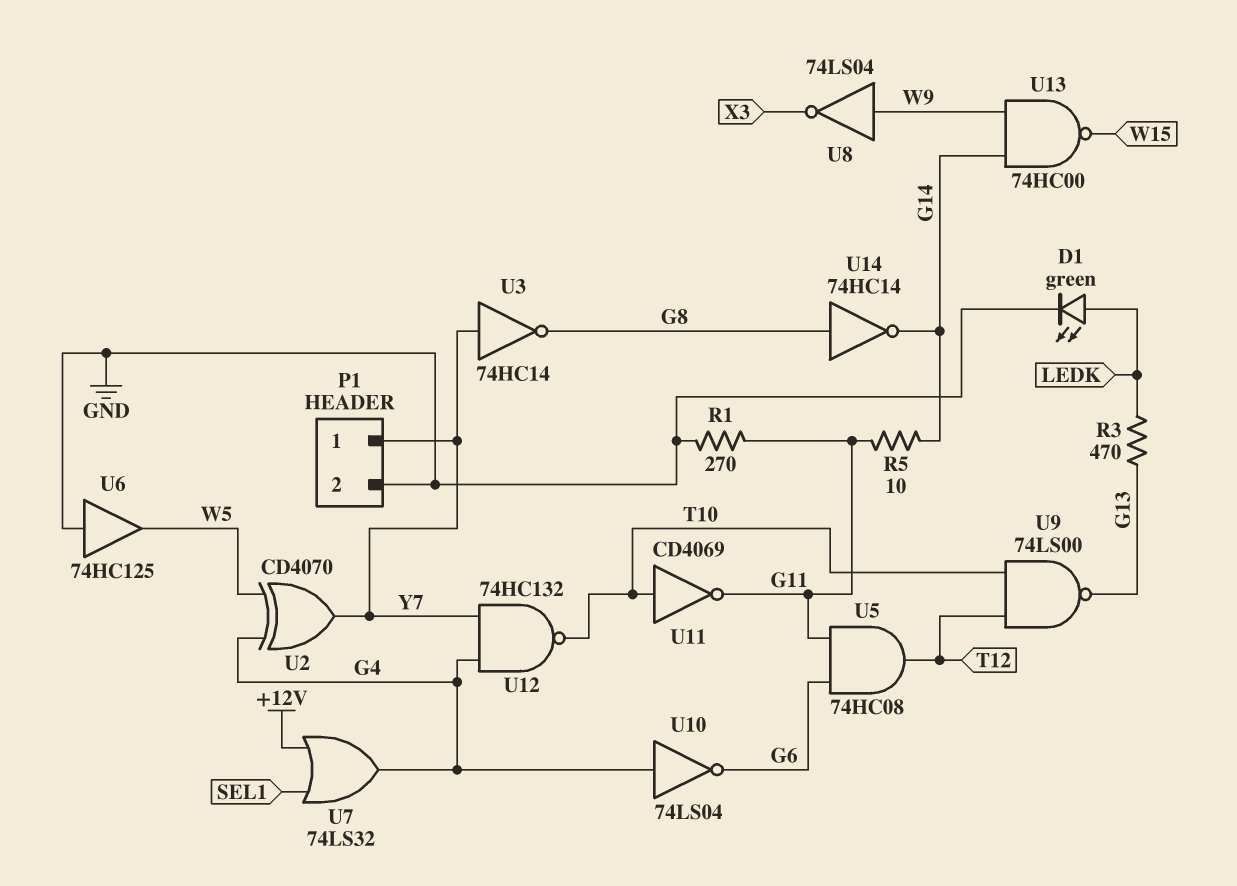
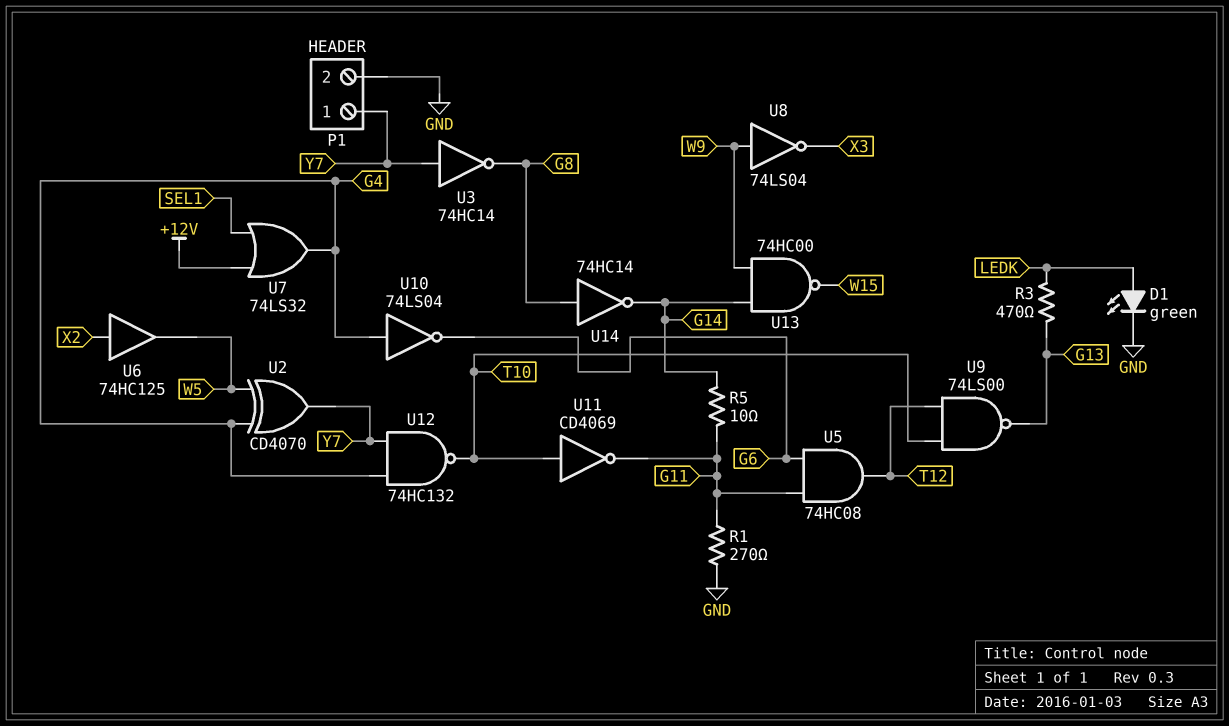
U6: buffer 74HC125 (in GND, out W5) -> buffer 74HC125 (in X2, out W5)

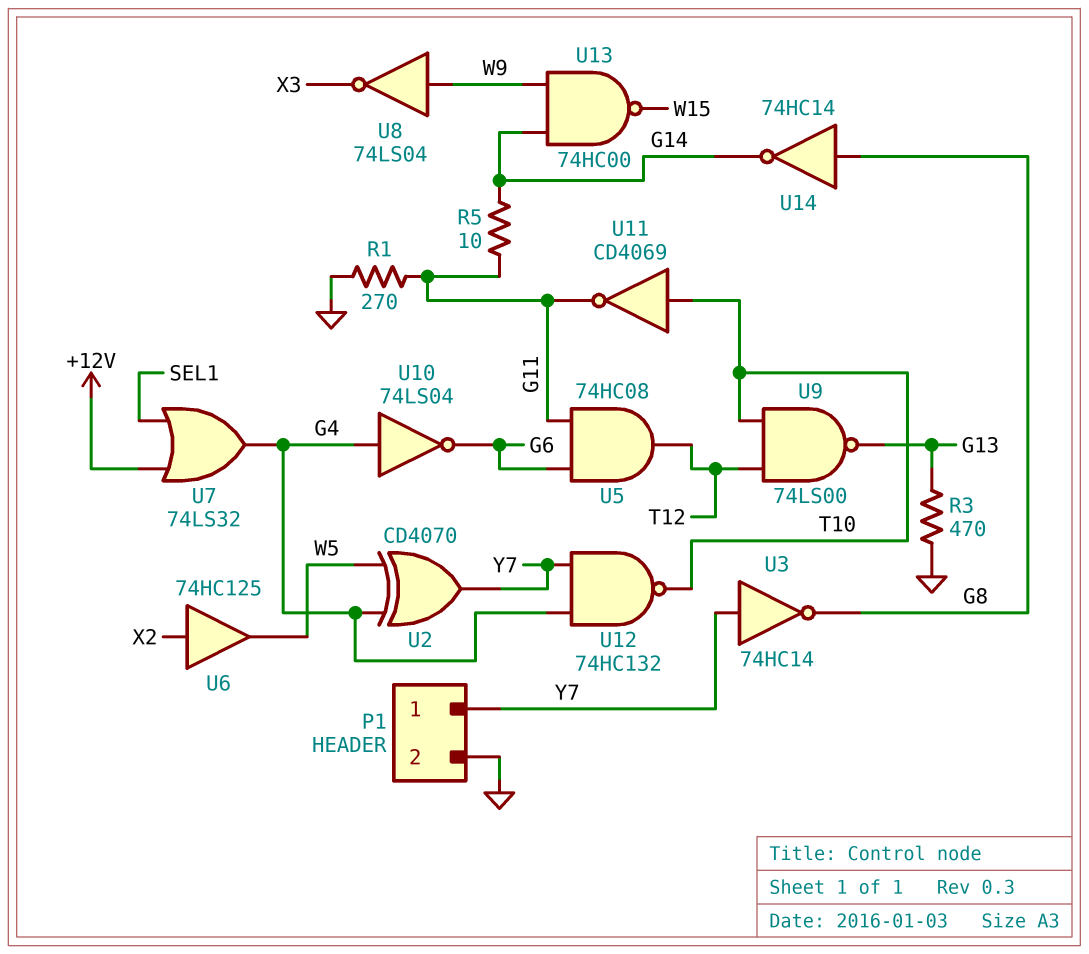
D1: LED green (A LEDK, K GND) -> none
R3: 470 (G13, LEDK) -> 470 (G13, GND)

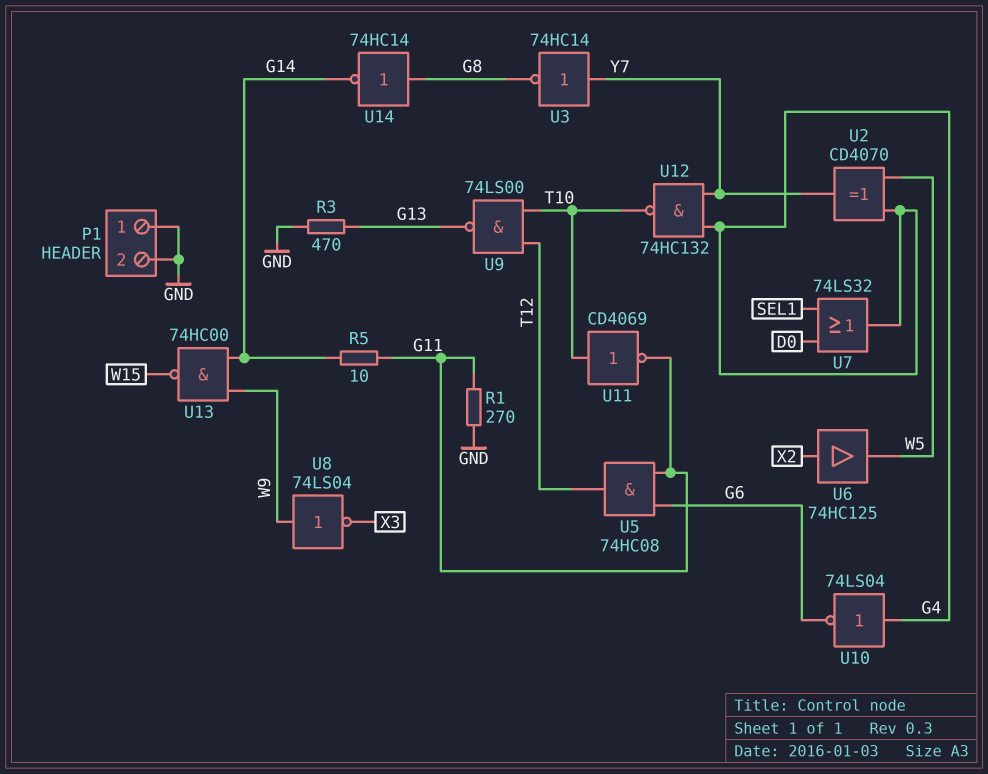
P1 pin 1: Y7 -> GND
U7: OR 74LS32 (in +12V, in SEL1, out G4) -> OR 74LS32 (in D0, in SEL1, out G4)

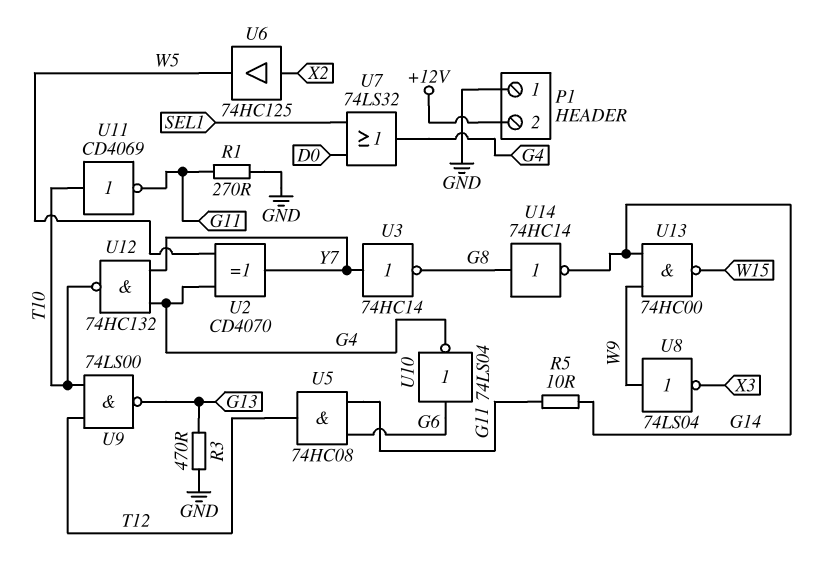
P1 pin 2: GND -> +12V
U10: NOT 74LS04 (in G4, out G6) -> NOT 74LS04 (in G6, out G4)

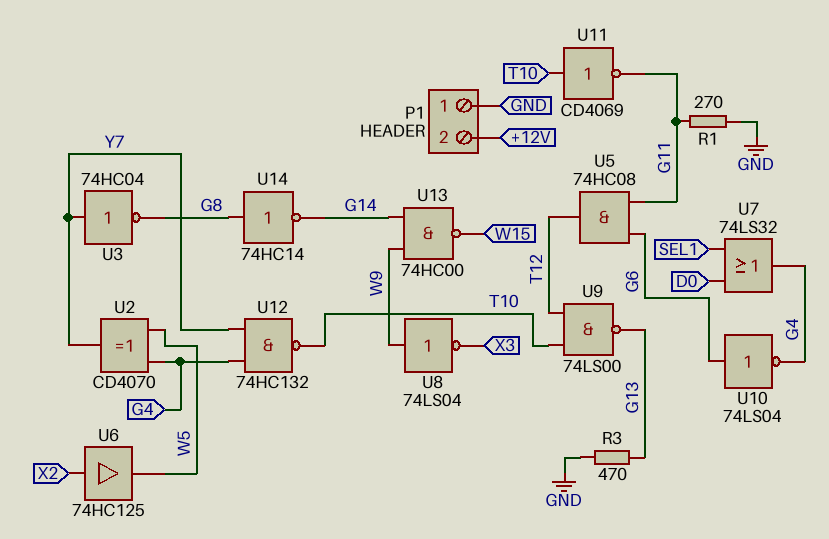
R5: 10 (G11, G14) -> none
U3: NOT 74HC14 (in Y7, out G8) -> NOT 74HC04 (in Y7, out G8)

